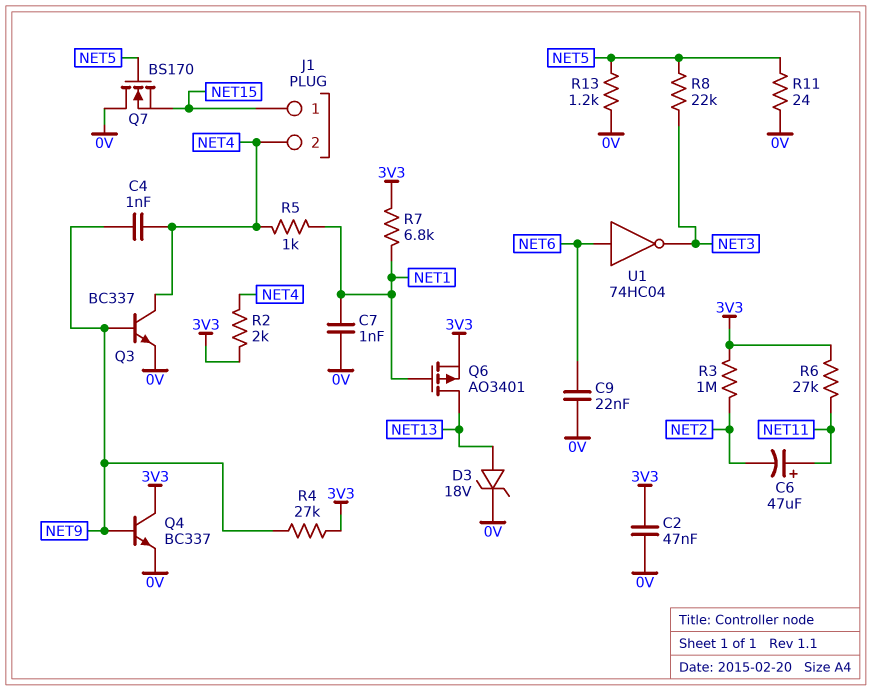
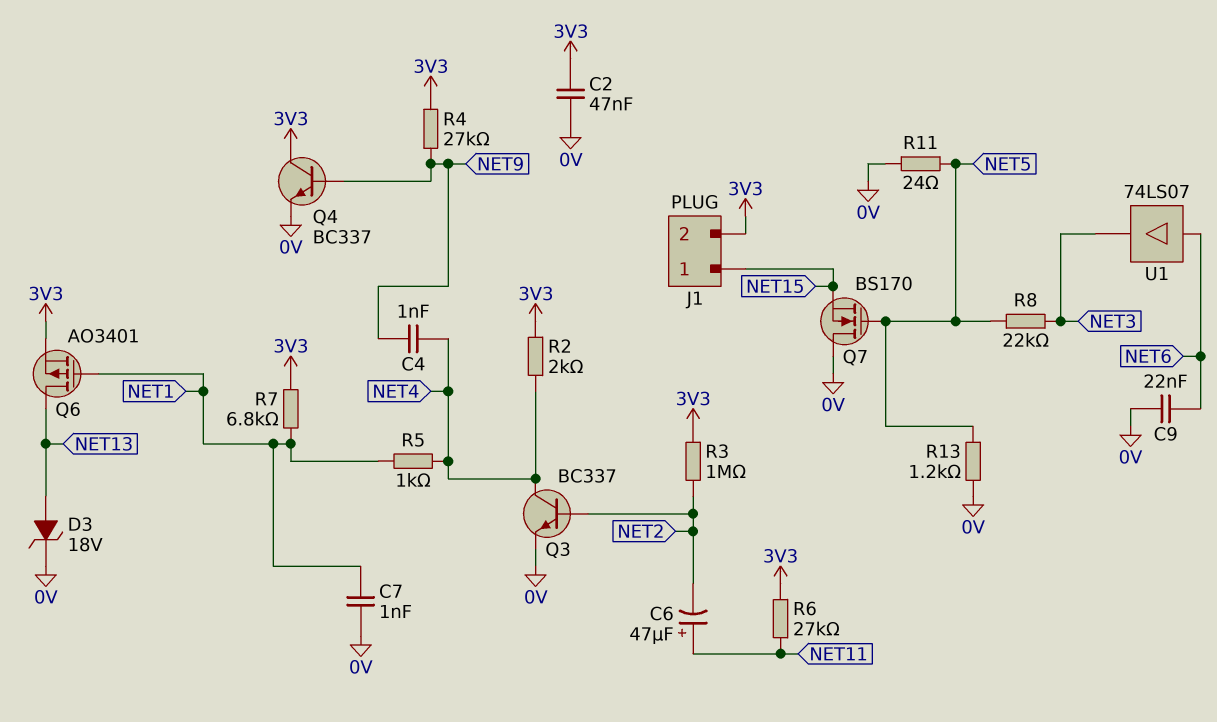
J1 pin 2: NET4 -> 3V3
Q3: NPN BC337 (B NET9, C NET4, E 0V) -> NPN BC337 (B NET2, C NET4, E 0V)
U1: NOT 74HC04 (in NET6, out NET3) -> buffer 74LS07 (in NET6, out NET3)

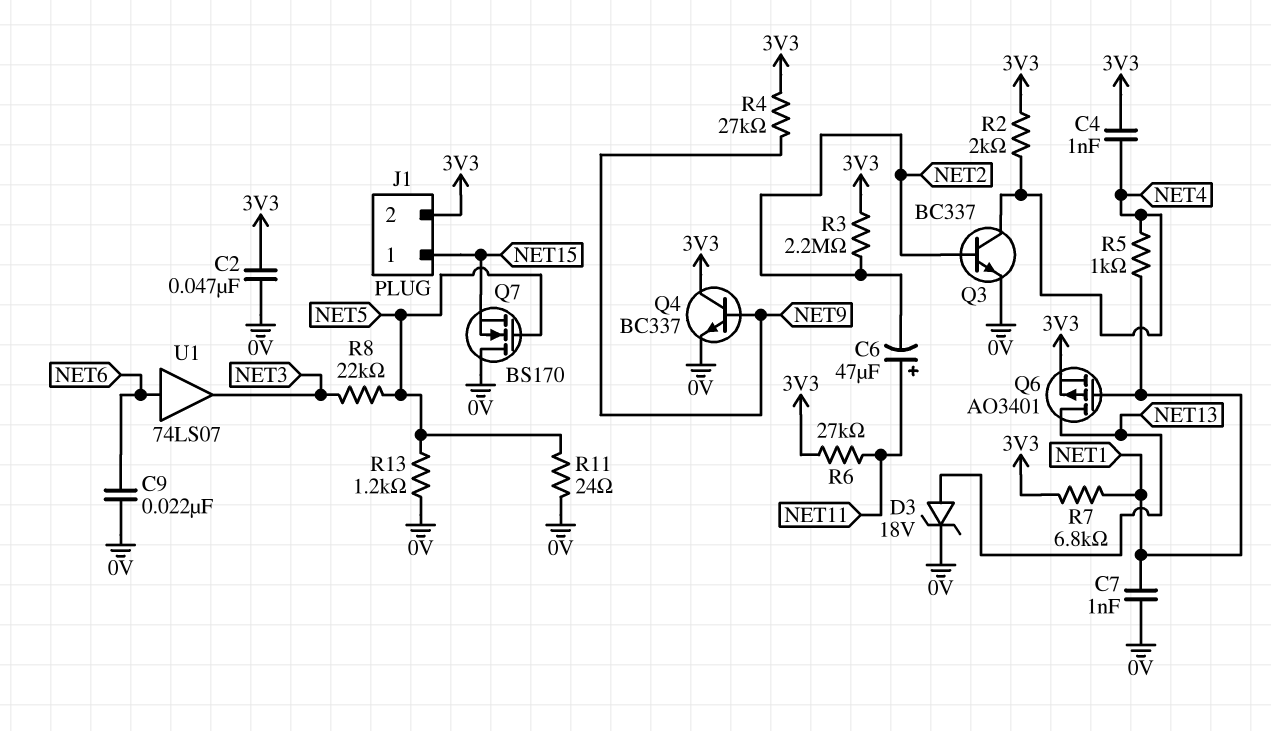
C4: 1nF (NET4, NET9) -> 1nF (3V3, NET4)
R3: 1M (3V3, NET2) -> 2.2M (3V3, NET2)

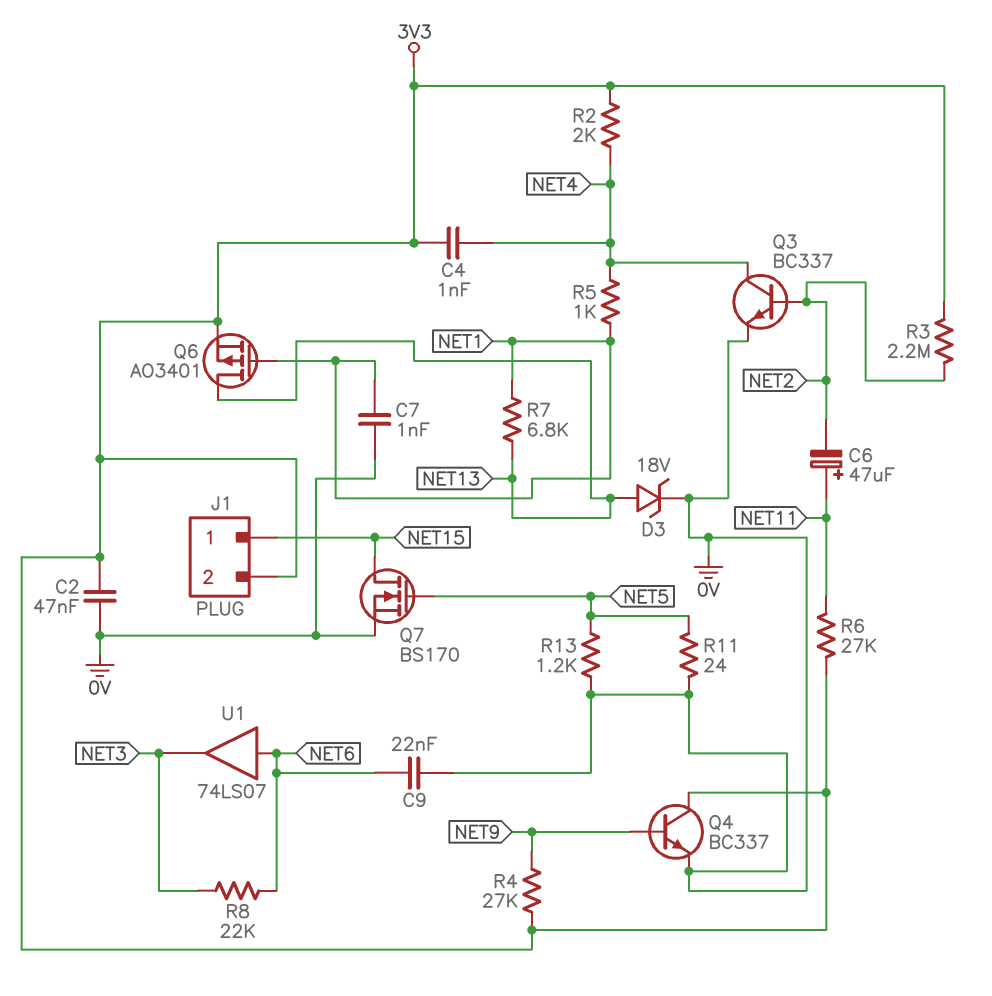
Q7: NMOS BS170 (G NET5, D 0V, S NET15) -> NMOS BS170 (G NET5, D NET15, S 0V)
R7: 6.8k (3V3, NET1) -> 6.8k (NET1, NET13)
R8: 22k (NET3, NET5) -> 22k (NET3, NET6)

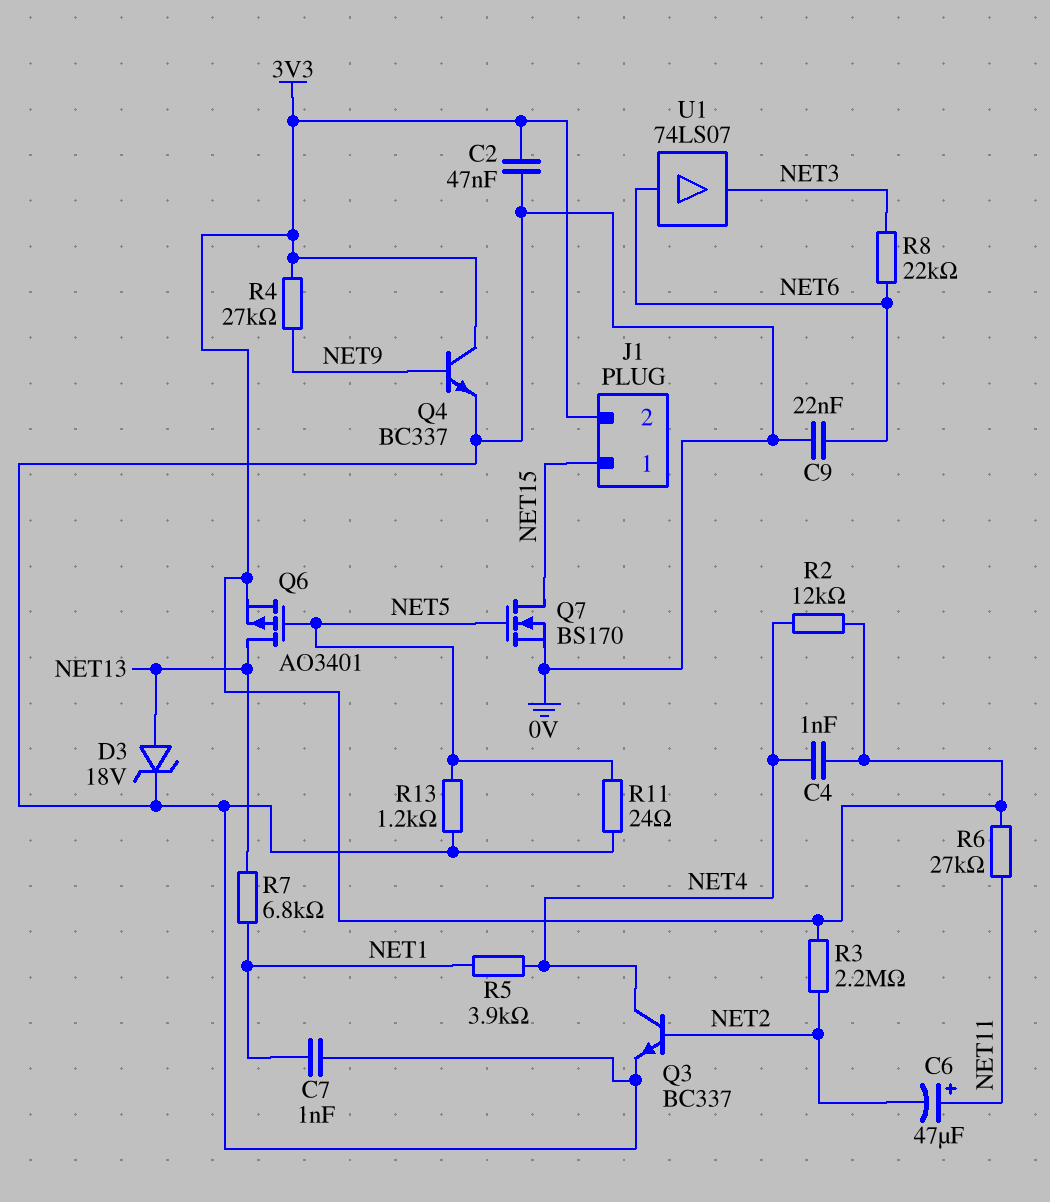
Q6: PMOS AO3401 (G NET1, D NET13, S 3V3) -> PMOS AO3401 (G NET5, D NET13, S 3V3)
R2: 2k (3V3, NET4) -> 12k (3V3, NET4)
R5: 1k (NET1, NET4) -> 3.9k (NET1, NET4)

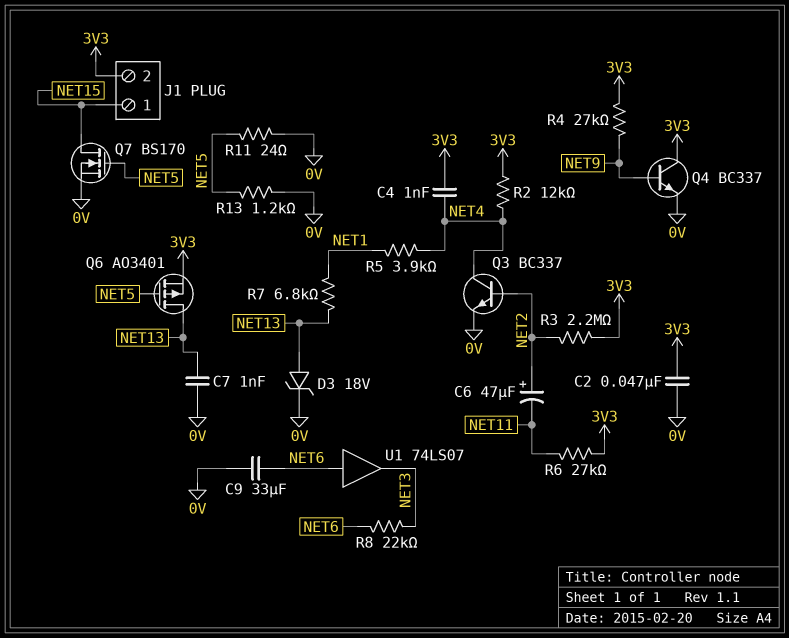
C6: 47uF (plus NET11, minus NET2) -> 47uF (plus NET2, minus NET11)
C7: 1nF (0V, NET1) -> 1nF (0V, NET13)
C9: 22nF (0V, NET6) -> 33uF (0V, NET6)

